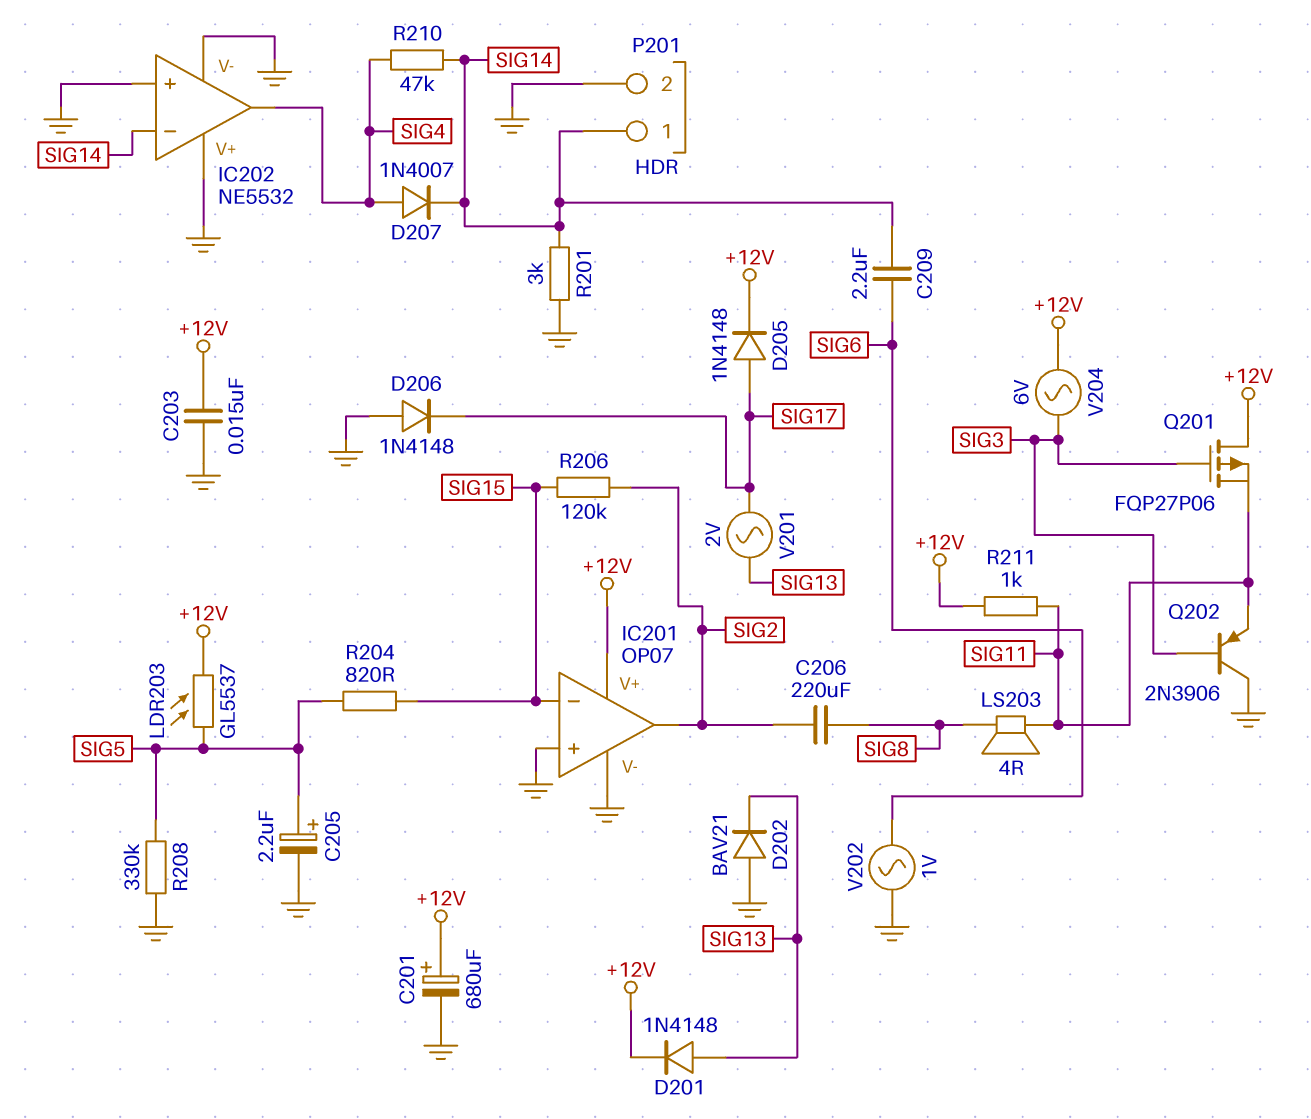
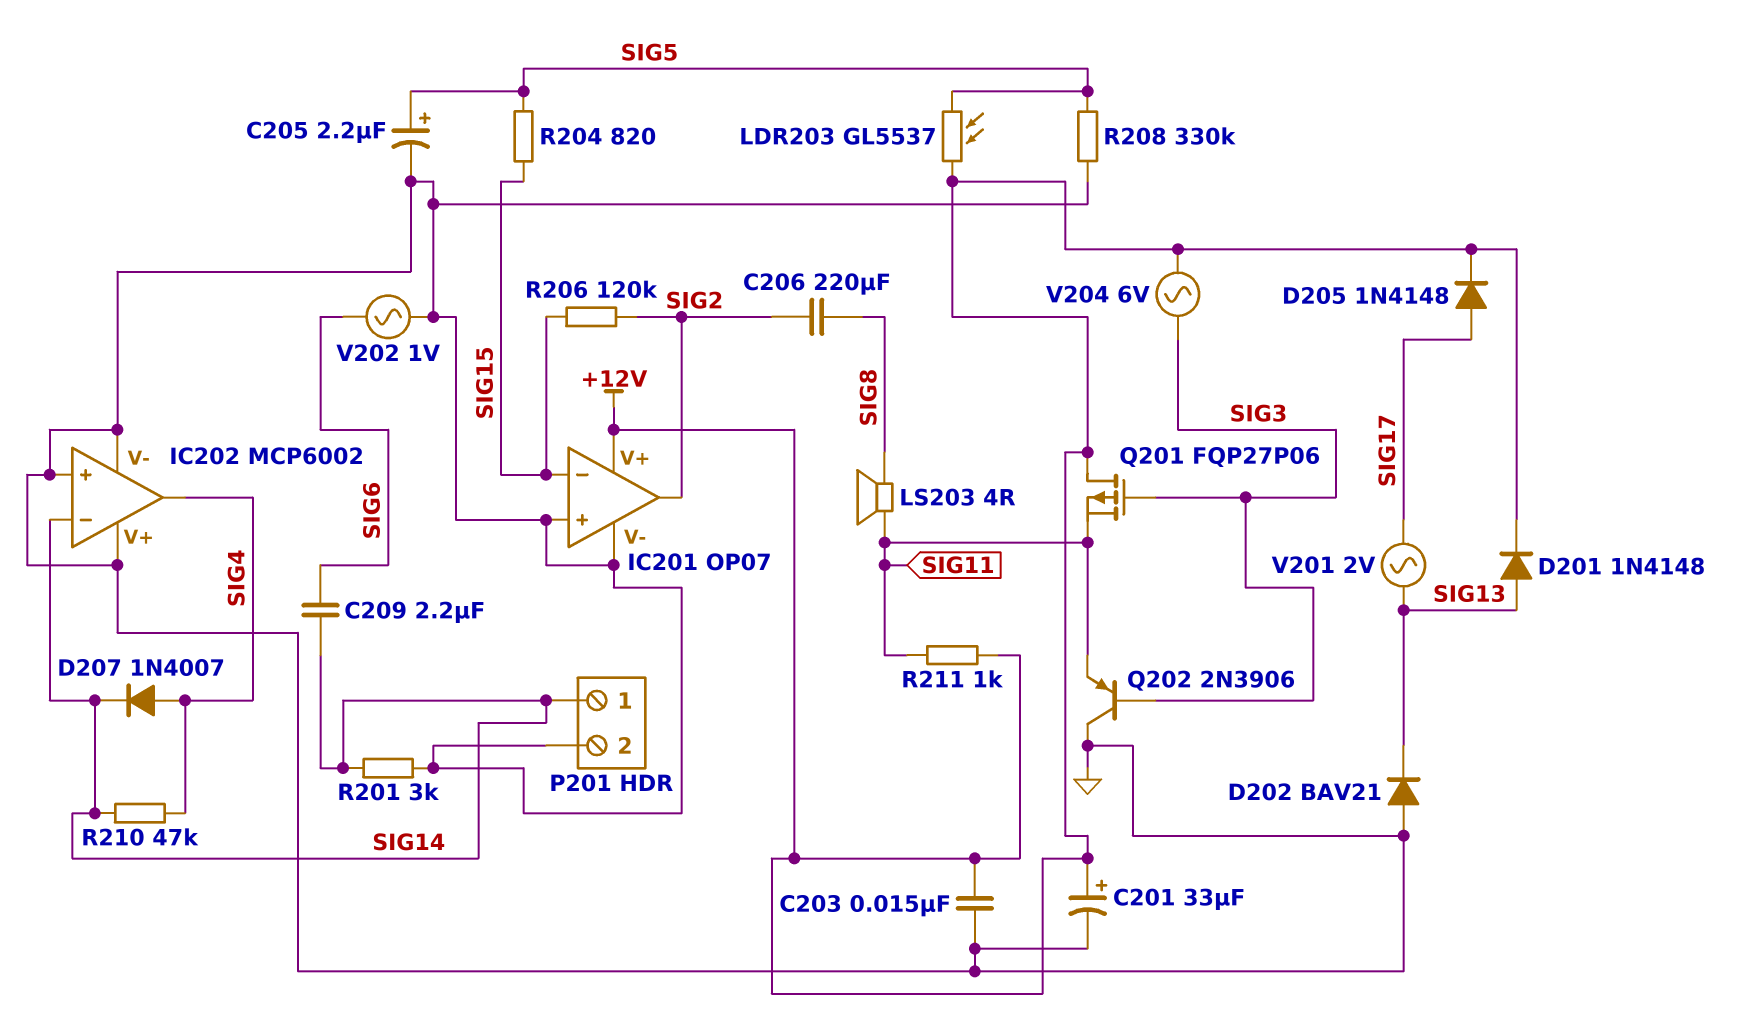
C201: 680uF (plus +12V, minus GND) -> 33uF (plus +12V, minus GND)
D206: diode 1N4148 (A GND, K SIG17) -> none
IC202: NE5532 -> MCP6002

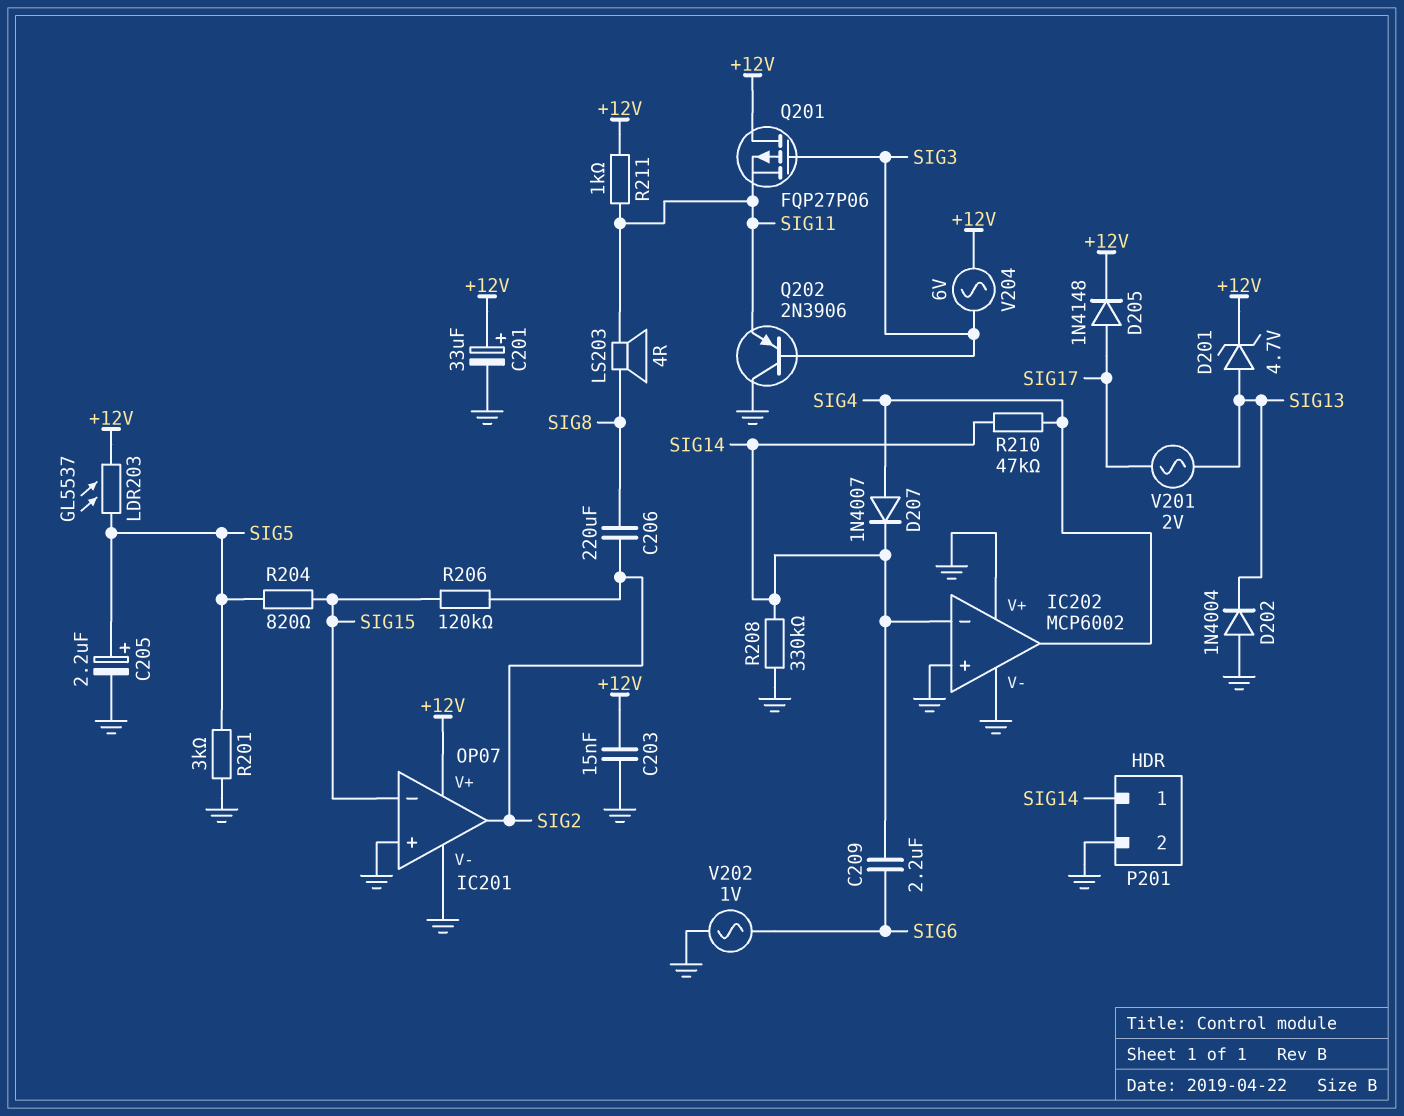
D201: diode 1N4148 (A SIG13, K +12V) -> zener 4.7V (A SIG13, K +12V)
D202: diode BAV21 (A GND, K SIG13) -> diode 1N4004 (A GND, K SIG13)
R201: 3k (GND, SIG14) -> 3k (GND, SIG5)
R208: 330k (GND, SIG5) -> 330k (GND, SIG14)

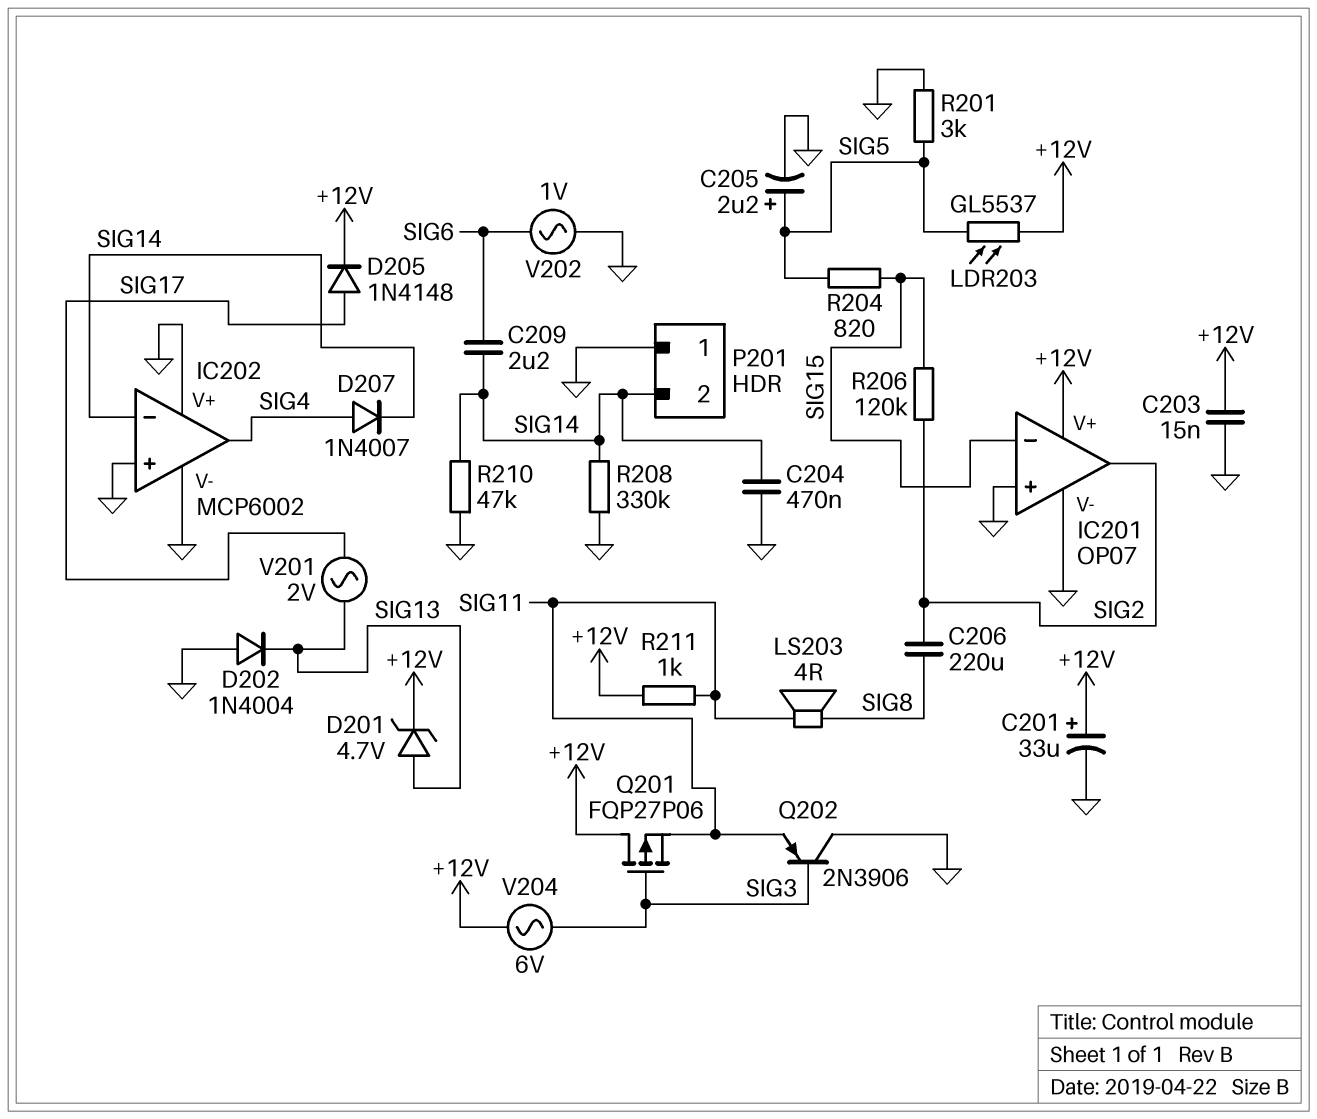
C204: none -> 470nF (GND, SIG14)
P201 pin 1: SIG14 -> GND
P201 pin 2: GND -> SIG14
R210: 47k (SIG4, SIG14) -> 47k (GND, SIG14)

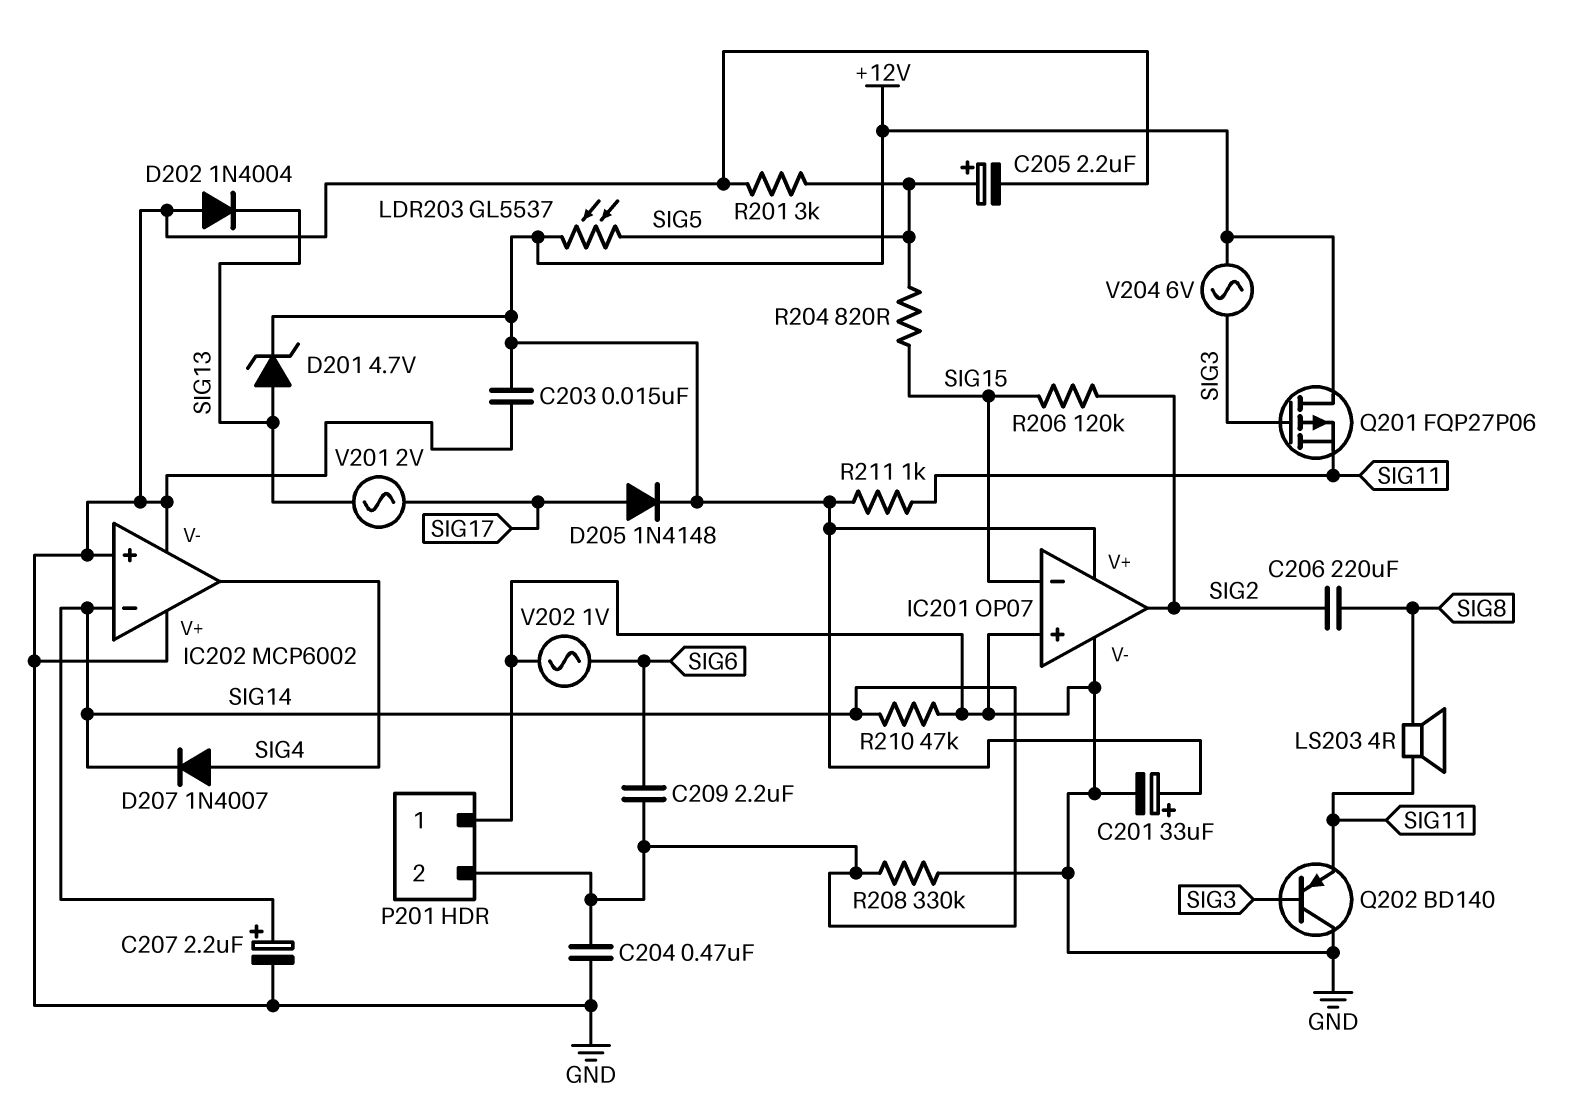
C207: none -> 2.2uF (plus SIG14, minus GND)
Q202: PNP 2N3906 (B SIG3, C GND, E SIG11) -> PNP BD140 (B SIG3, C GND, E SIG11)

